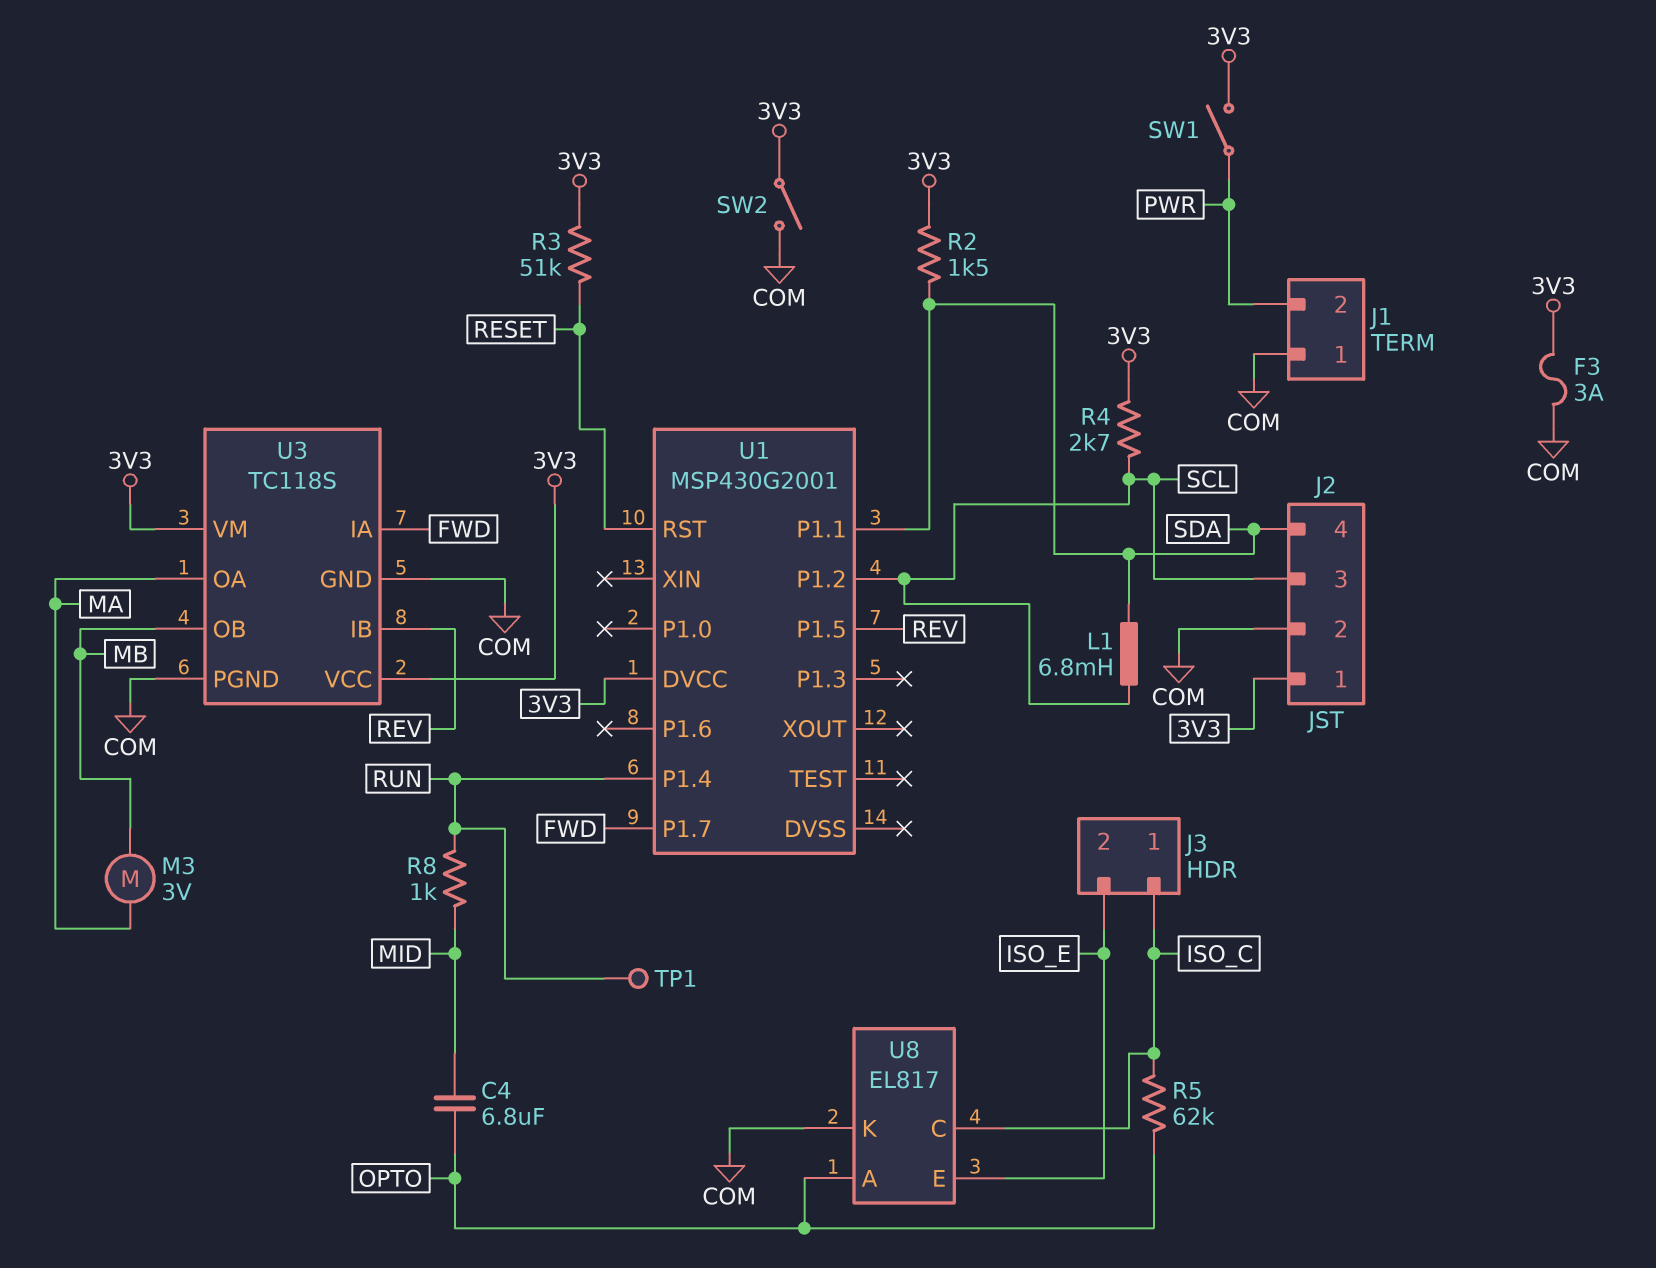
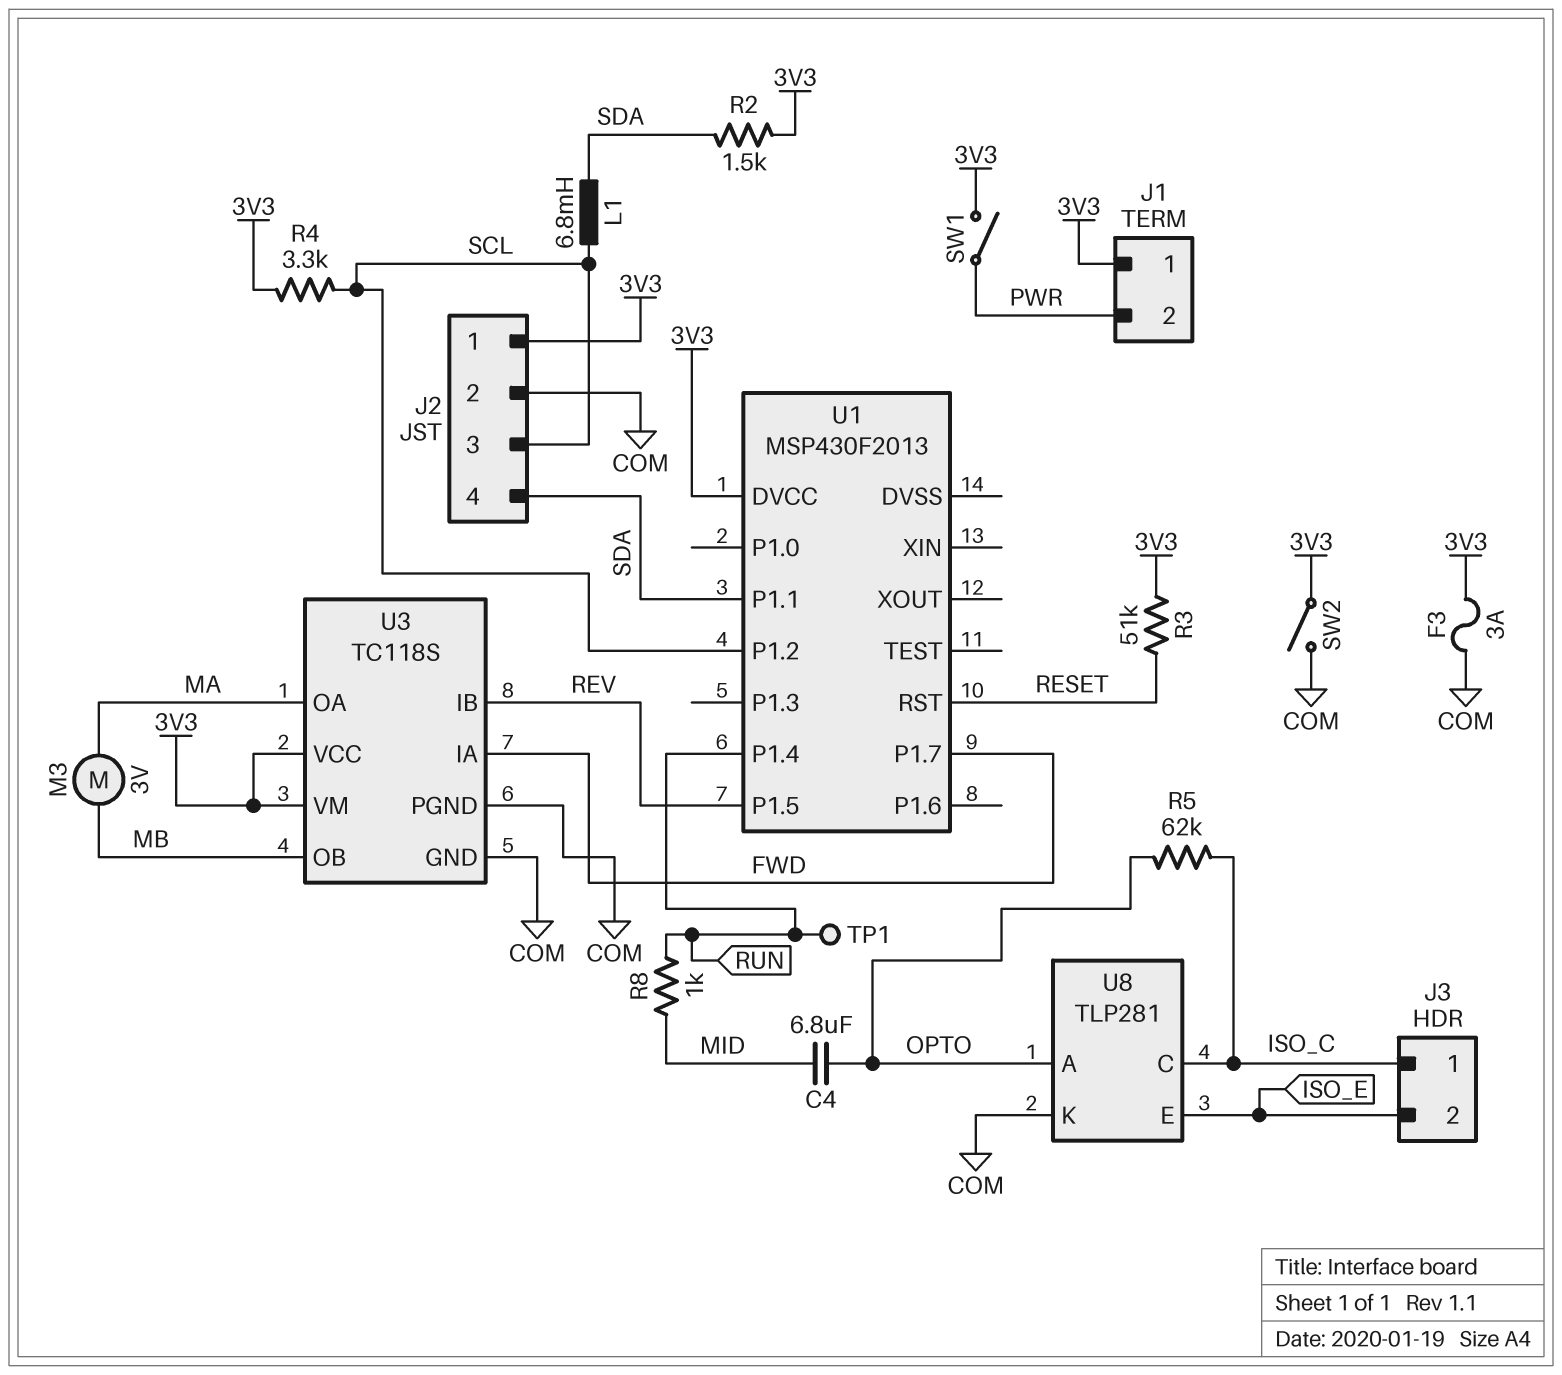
J1 pin 1: COM -> 3V3
R4: 2.7k (3V3, SCL) -> 3.3k (3V3, SCL)
U1: MSP430G2001 -> MSP430F2013
U8: EL817 -> TLP281

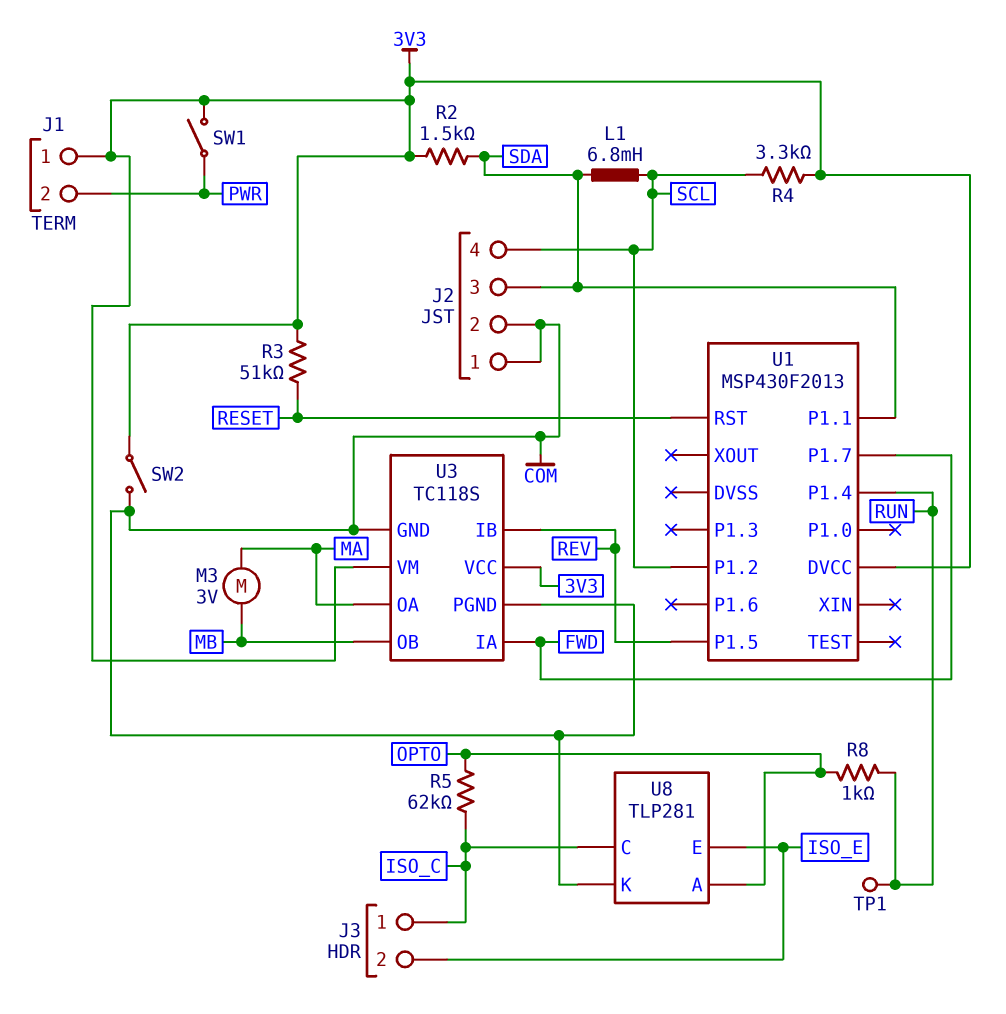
C4: 6.8uF (MID, OPTO) -> none
F3: 3A (3V3, COM) -> none
J2 pin 1: 3V3 -> COM
J2 pin 3: SCL -> SDA
J2 pin 4: SDA -> SCL
R8: 1k (MID, RUN) -> 1k (OPTO, RUN)

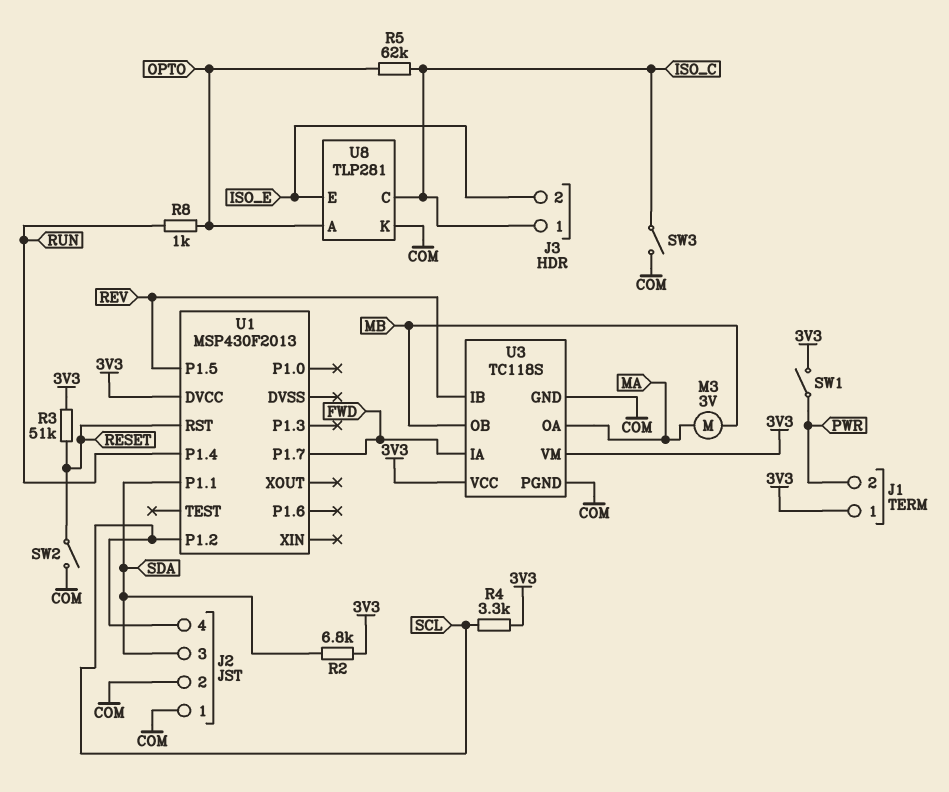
L1: 6.8mH (SCL, SDA) -> none
R2: 1.5k (3V3, SDA) -> 6.8k (3V3, SDA)
SW2: switch (3V3, COM) -> switch (COM, RESET)
SW3: none -> switch (COM, ISO_C)
TP1: test point (RUN) -> none

